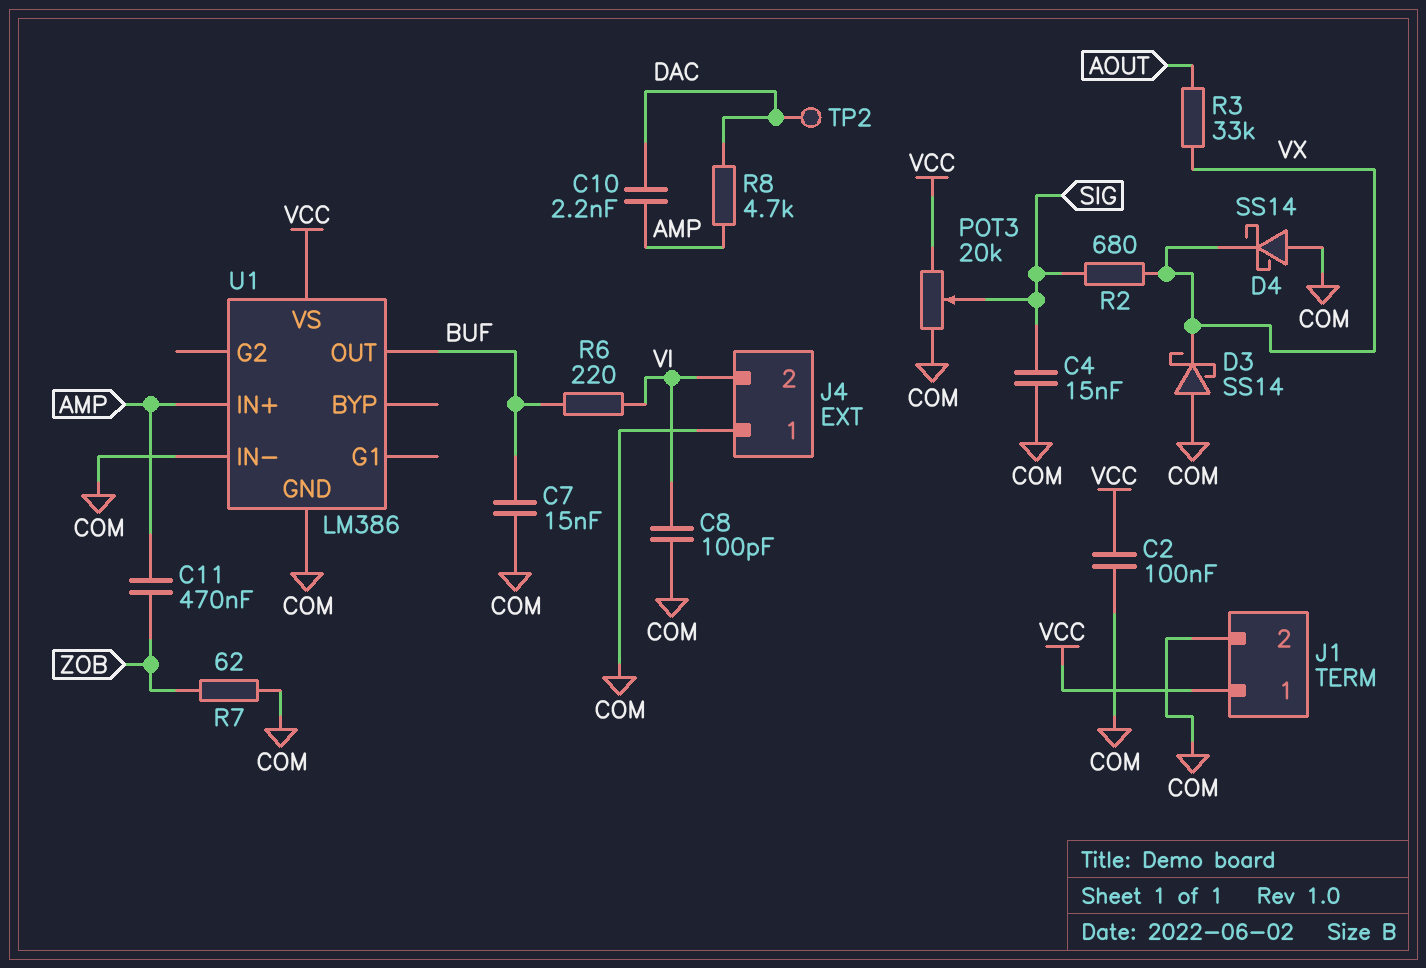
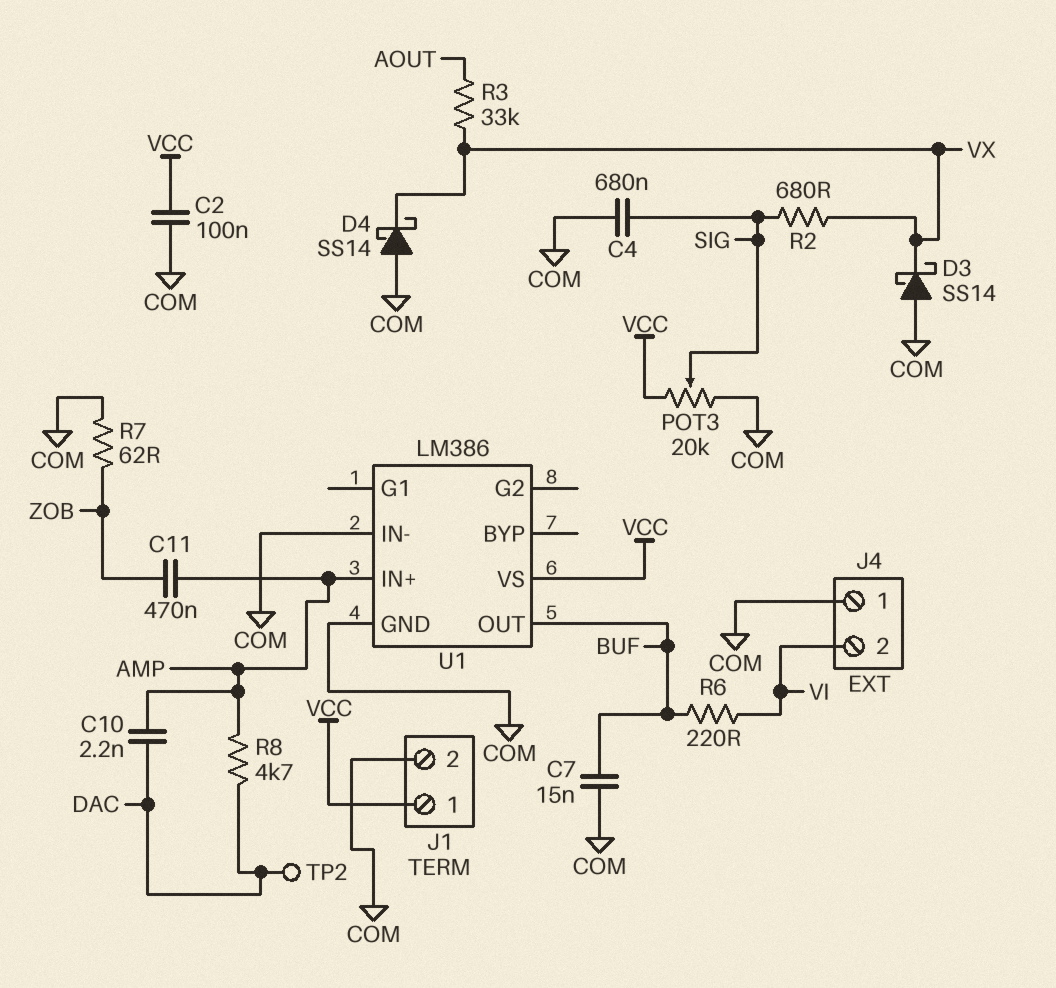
C4: 15nF (COM, SIG) -> 680nF (COM, SIG)
C8: 100pF (COM, VI) -> none

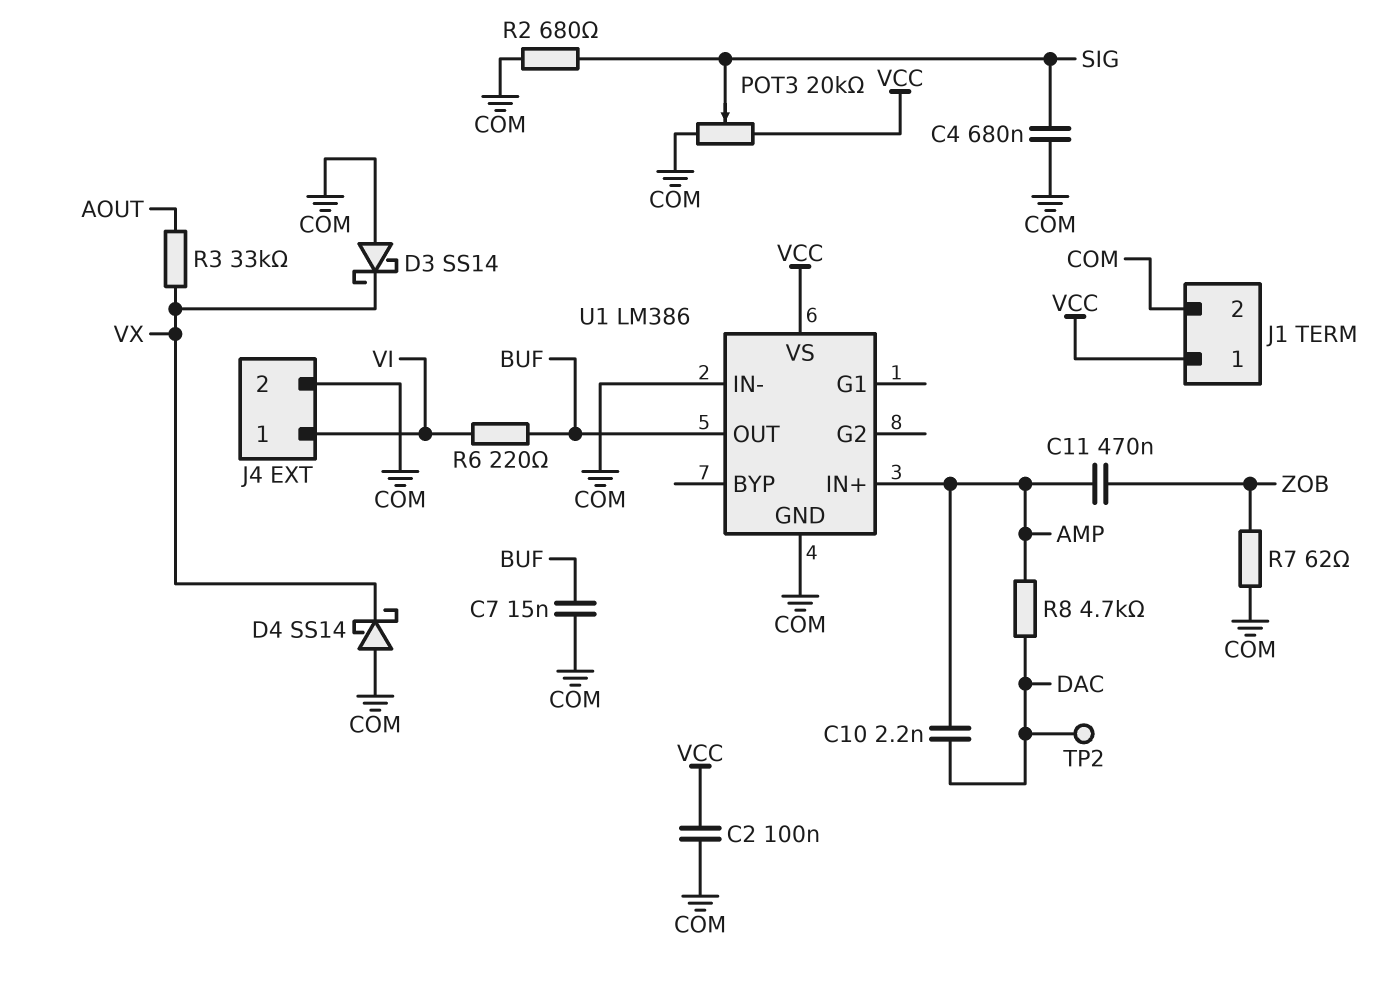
J4 pin 1: COM -> VI
J4 pin 2: VI -> COM
R2: 680 (SIG, VX) -> 680 (COM, SIG)

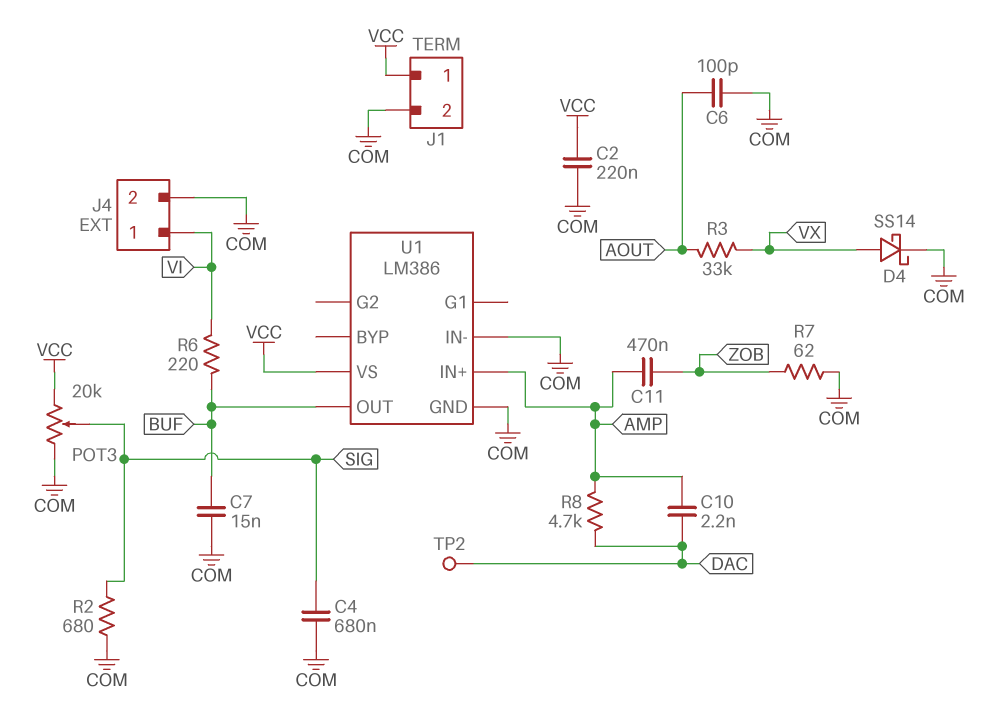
C2: 100nF (COM, VCC) -> 220nF (COM, VCC)
C6: none -> 100pF (AOUT, COM)
D3: schottky SS14 (A COM, K VX) -> none
D4: schottky SS14 (A COM, K VX) -> schottky SS14 (A VX, K COM)

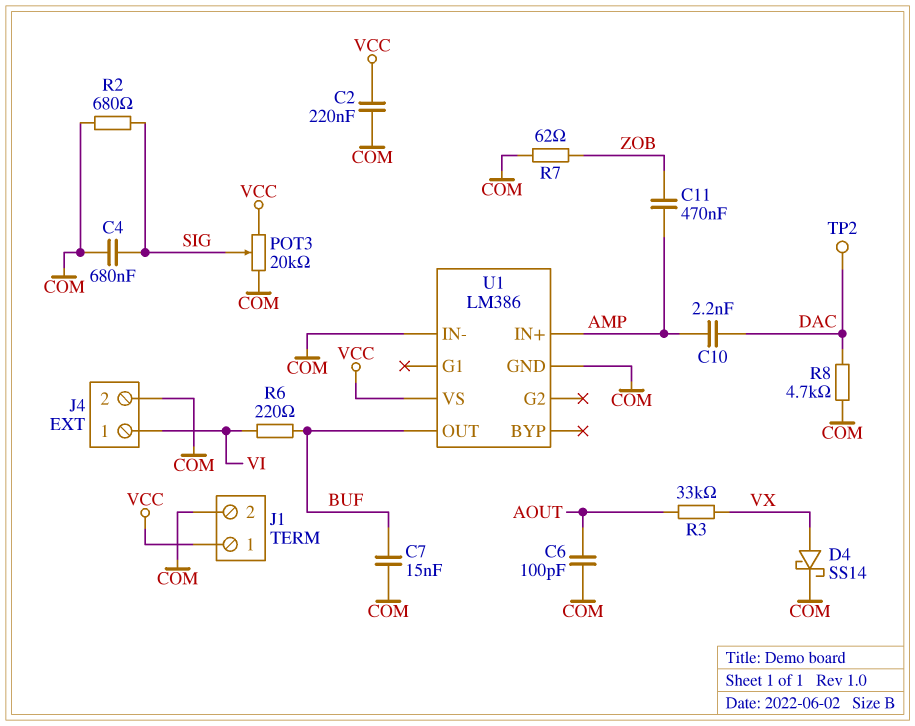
R8: 4.7k (AMP, DAC) -> 4.7k (COM, DAC)

